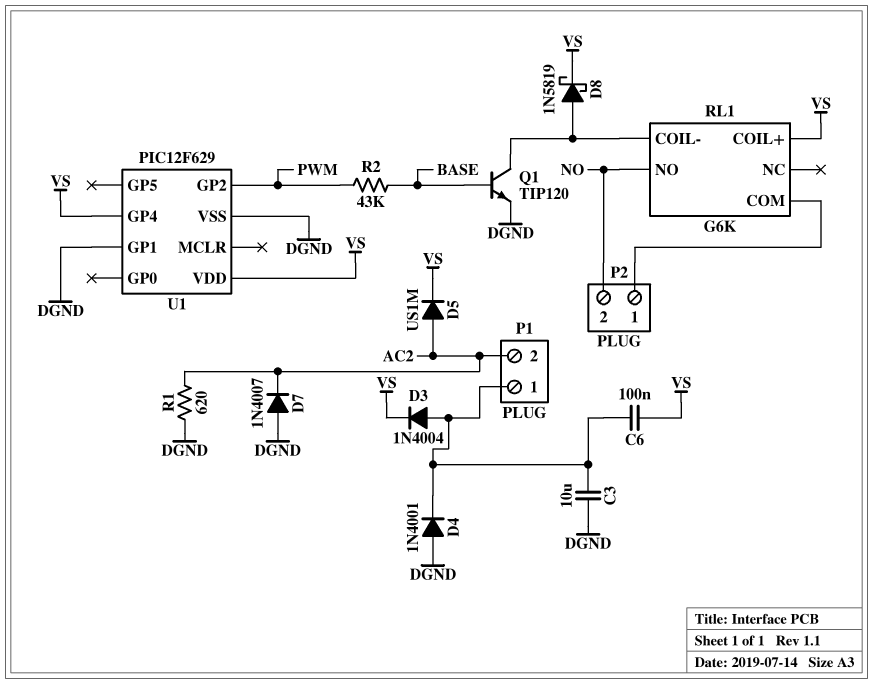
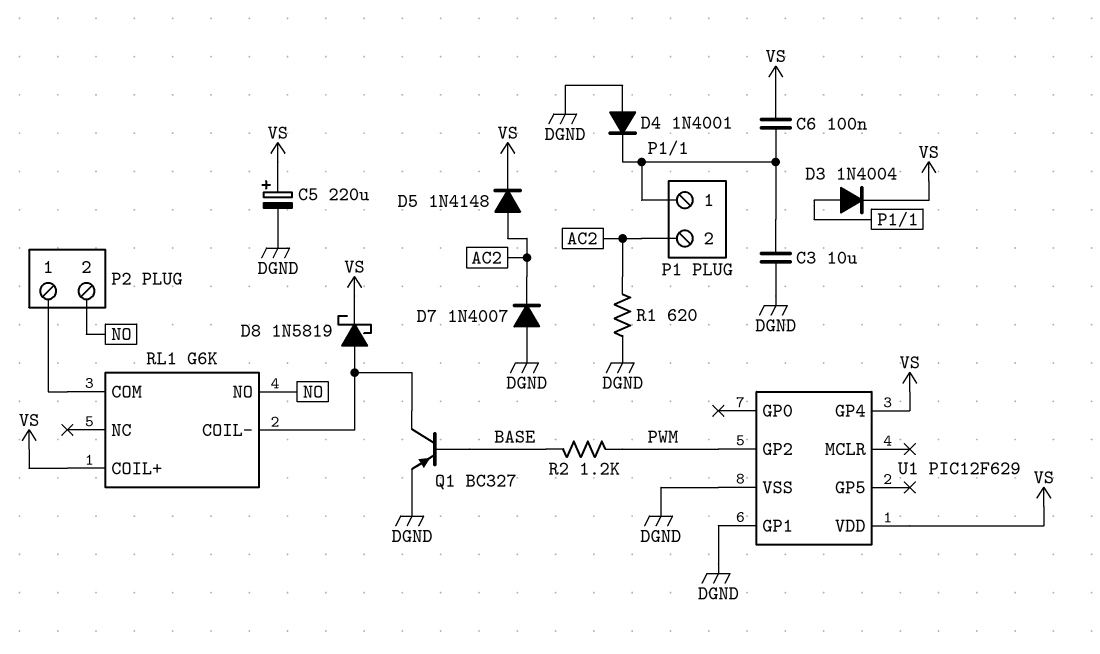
C5: none -> 220uF (plus VS, minus DGND)
D5: diode US1M (A AC2, K VS) -> diode 1N4148 (A AC2, K VS)
Q1: NPN TIP120 (B BASE, C RL1/COIL-, E DGND) -> PNP BC327 (B BASE, C RL1/COIL-, E DGND)
R2: 43k (BASE, PWM) -> 1.2k (BASE, PWM)

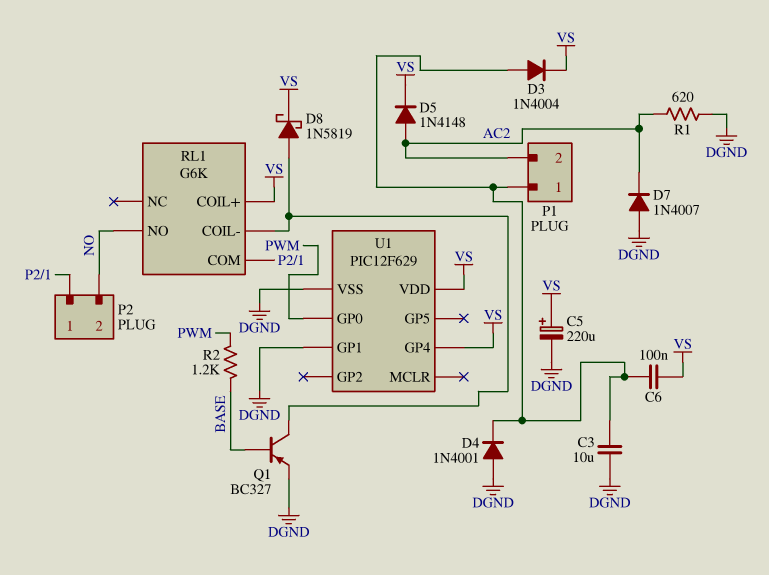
U1 pin GP0: none -> PWM
U1 pin GP2: PWM -> none

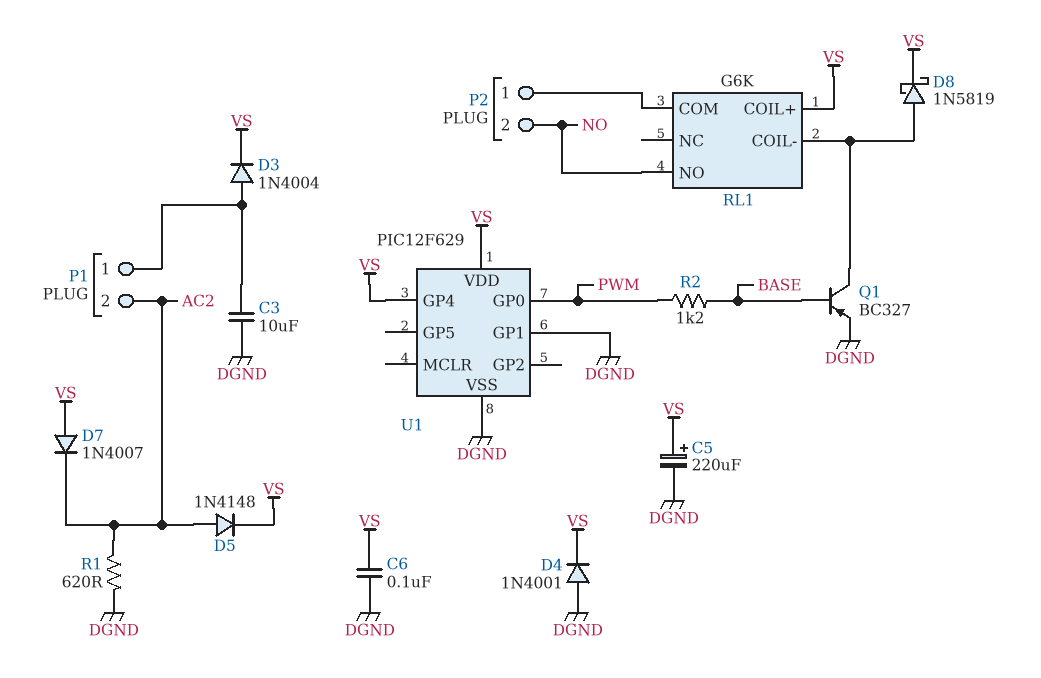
C6: 100nF (P1/1, VS) -> 100nF (DGND, VS)
D4: diode 1N4001 (A DGND, K P1/1) -> diode 1N4001 (A DGND, K VS)
D7: diode 1N4007 (A DGND, K AC2) -> diode 1N4007 (A VS, K AC2)

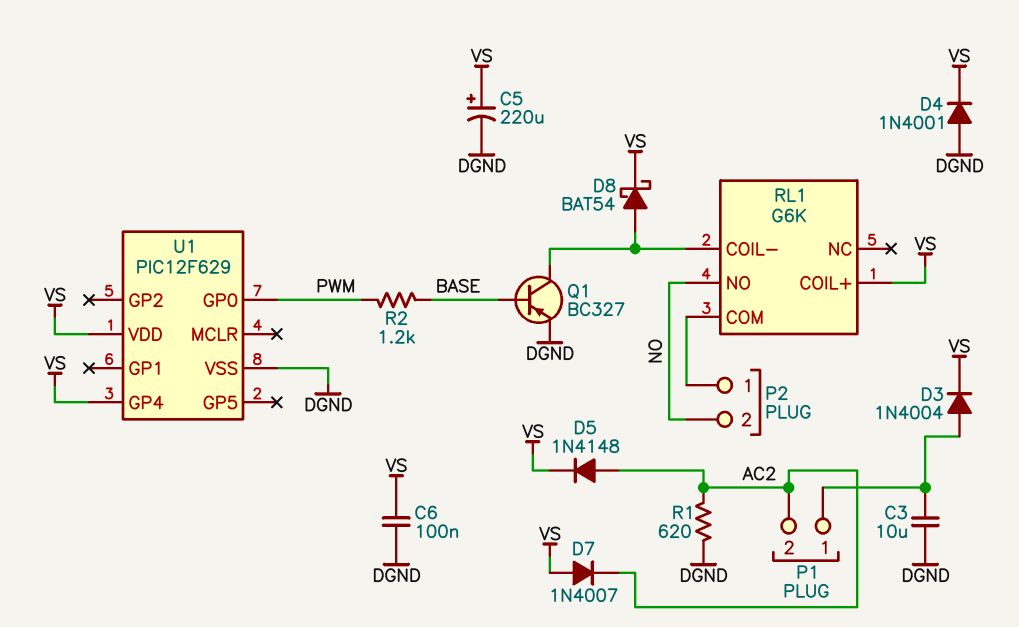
D8: schottky 1N5819 (A RL1/COIL-, K VS) -> schottky BAT54 (A RL1/COIL-, K VS)
U1 pin GP1: DGND -> none

